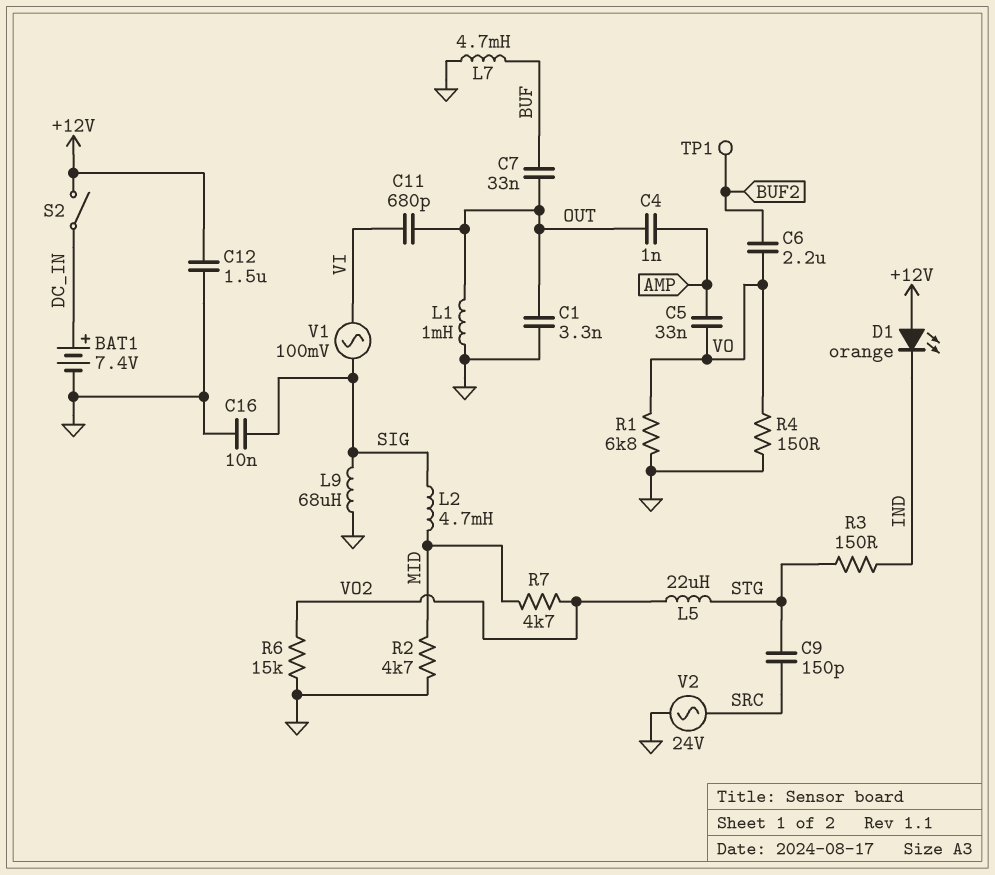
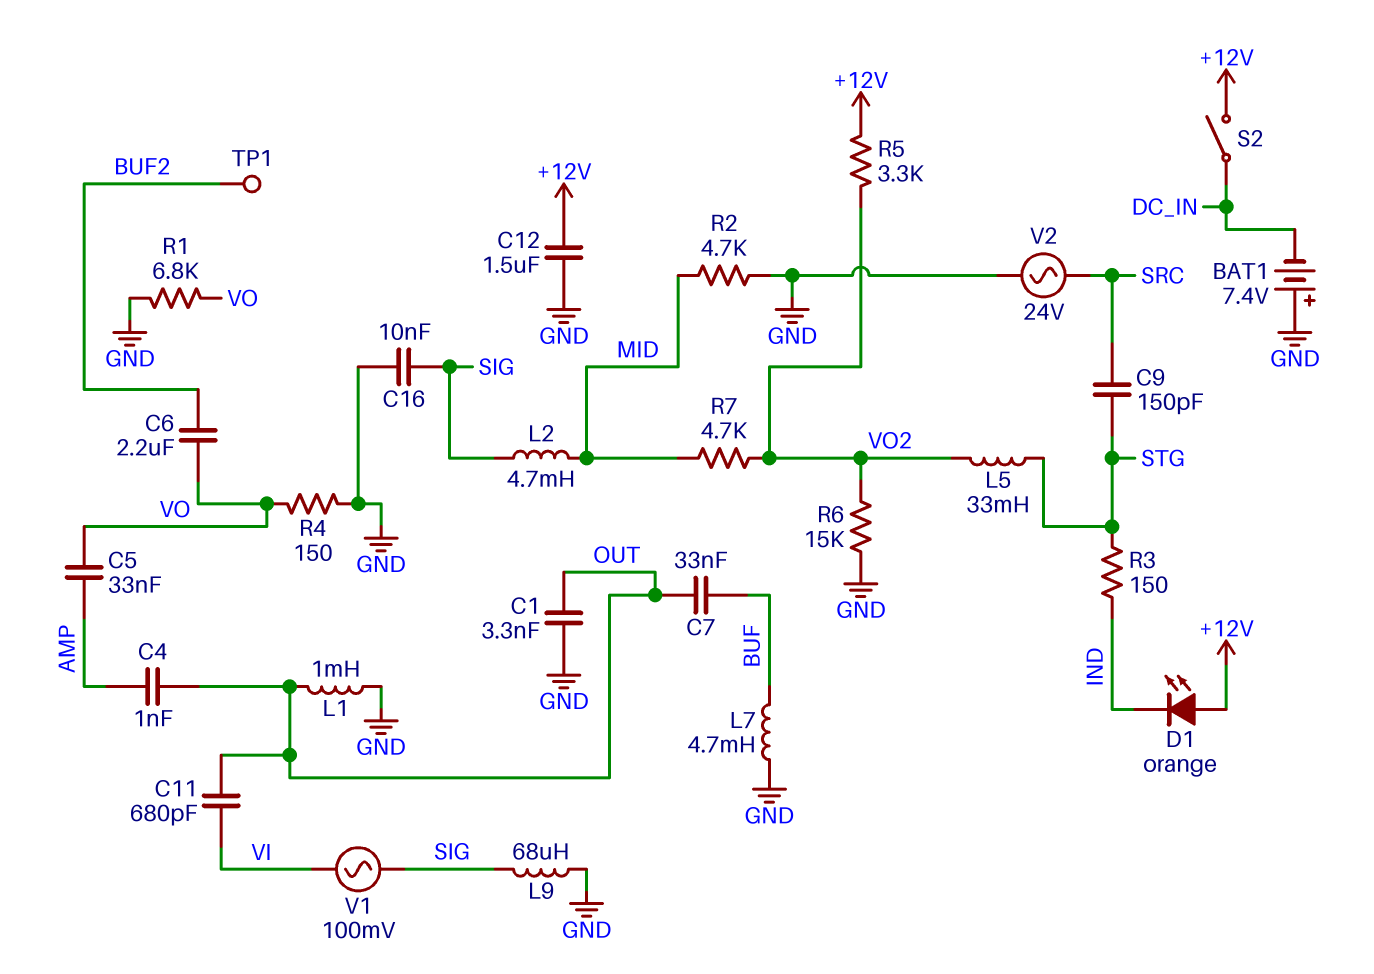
BAT1: 7.4V (plus DC_IN, minus GND) -> 7.4V (plus GND, minus DC_IN)
L5: 22uH (STG, VO2) -> 33mH (STG, VO2)
R5: none -> 3.3k (+12V, VO2)

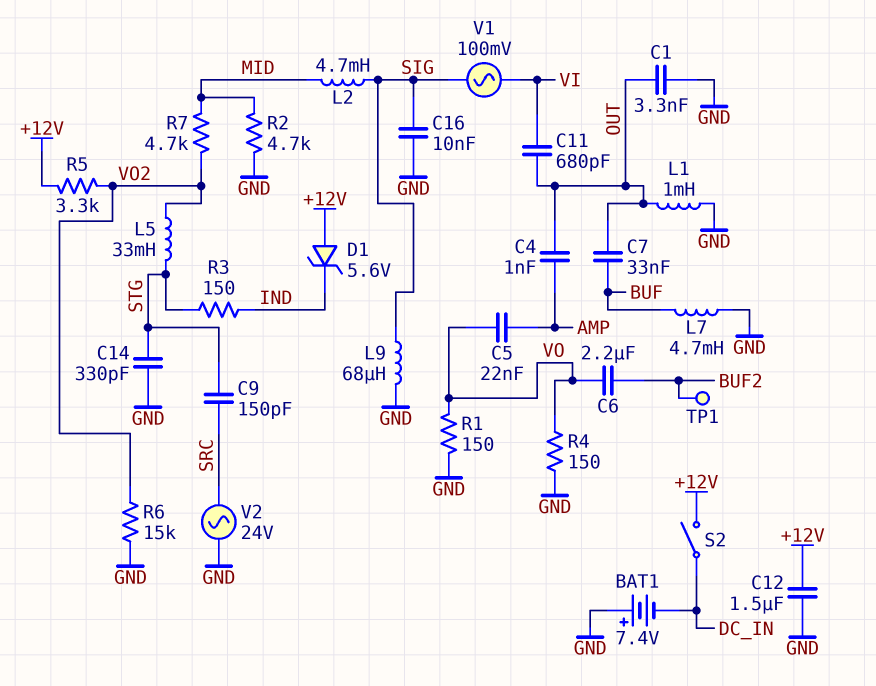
C5: 33nF (AMP, VO) -> 22nF (AMP, VO)
C14: none -> 330pF (GND, STG)
D1: LED orange (A +12V, K IND) -> zener 5.6V (A +12V, K IND)
R1: 6.8k (GND, VO) -> 150 (GND, VO)

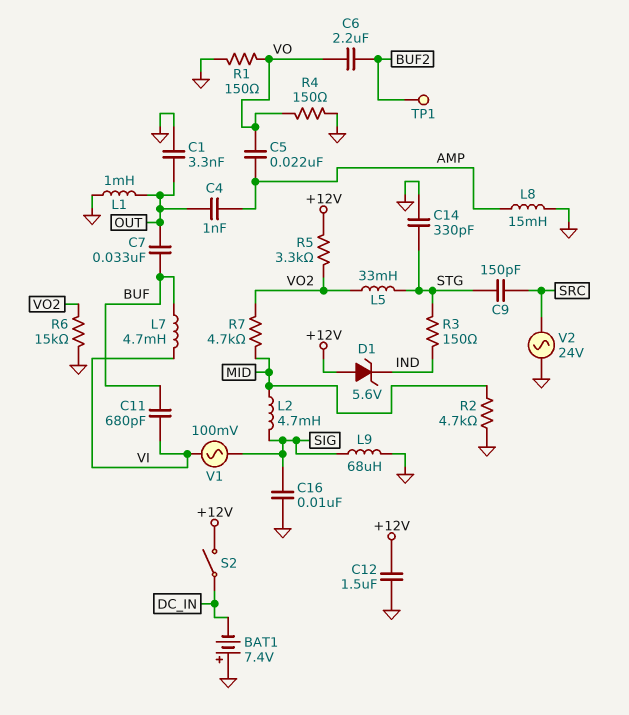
C11: 680pF (OUT, VI) -> 680pF (BUF, VI)
L7: 4.7mH (BUF, GND) -> 4.7mH (BUF, VI)
L8: none -> 15mH (AMP, GND)

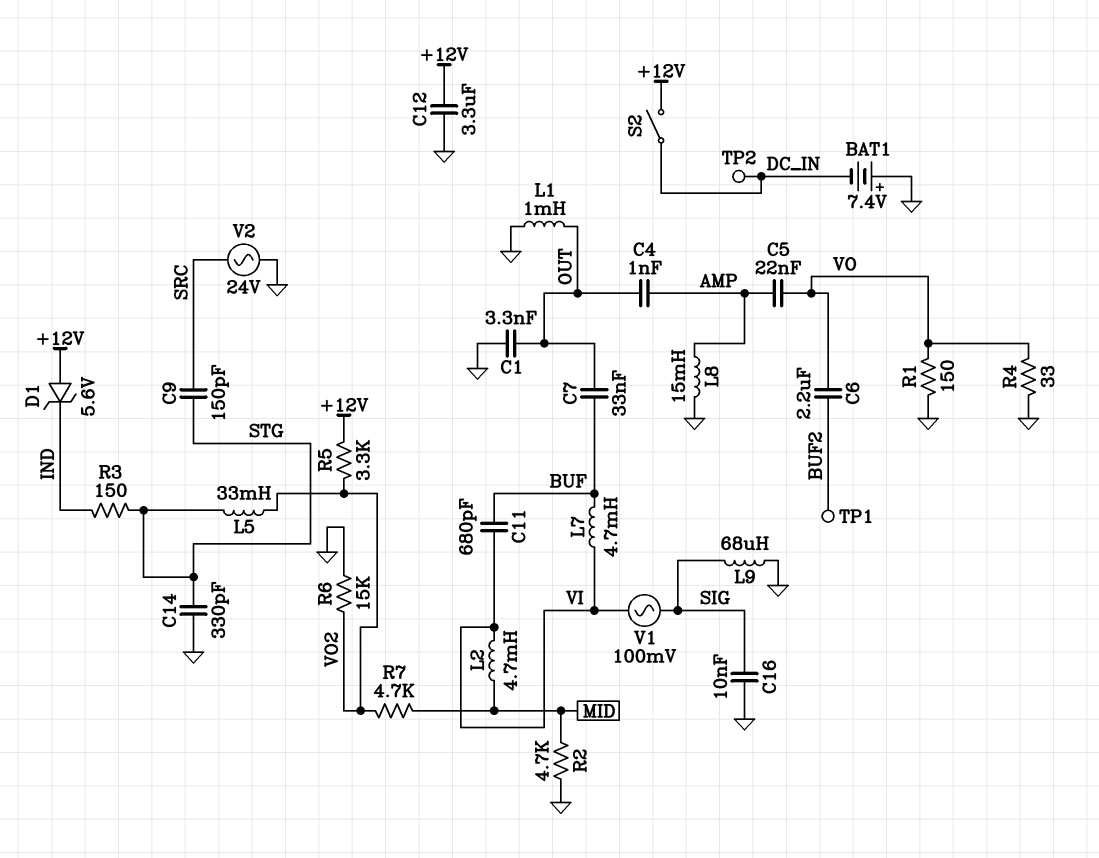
C12: 1.5uF (+12V, GND) -> 3.3uF (+12V, GND)
L2: 4.7mH (MID, SIG) -> 4.7mH (MID, VI)
R4: 150 (GND, VO) -> 33 (GND, VO)
TP2: none -> test point (DC_IN)

